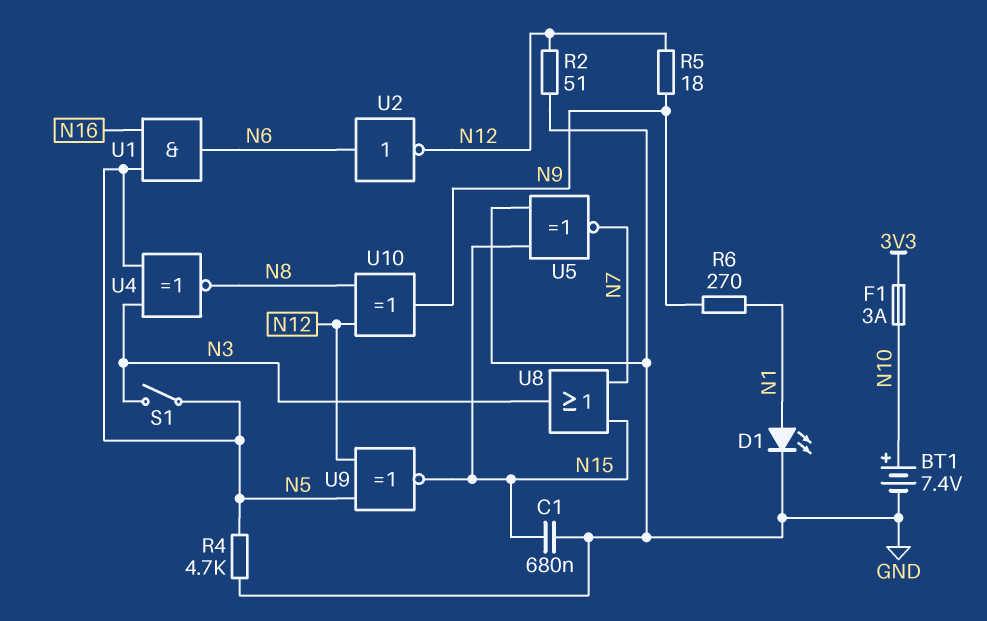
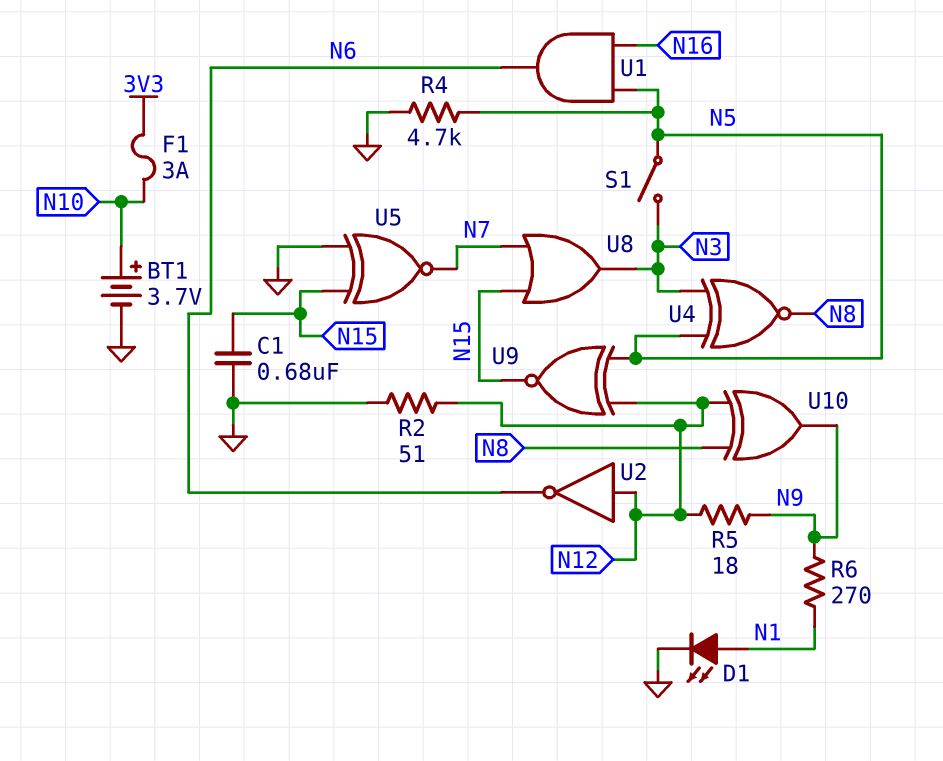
BT1: 7.4V (plus N10, minus GND) -> 3.7V (plus N10, minus GND)
U2: NOT (in N6, out N12) -> NOT (in N12, out N6)

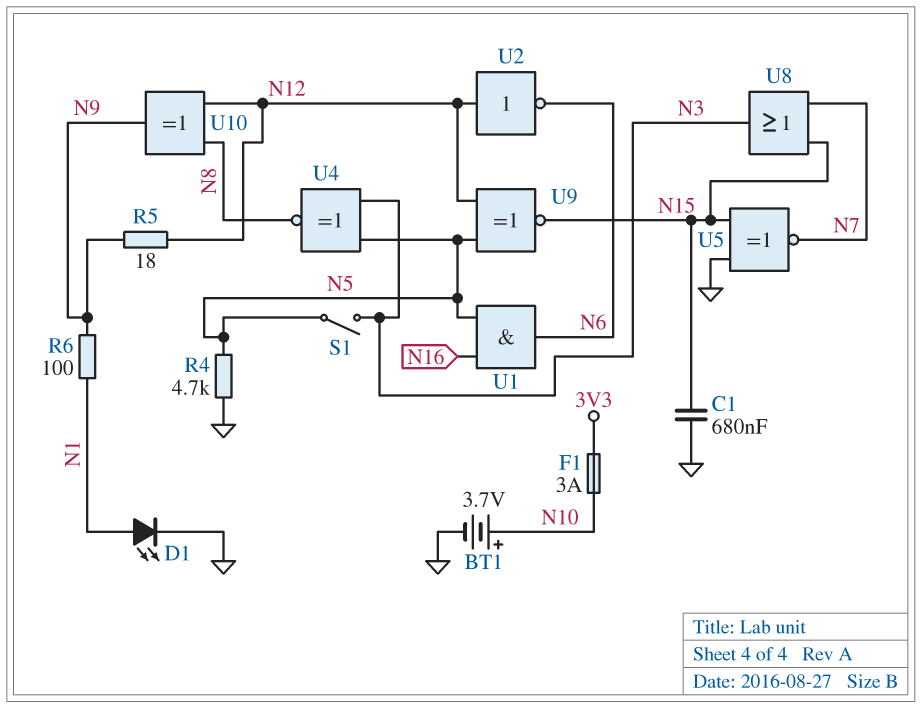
R2: 51 (GND, N12) -> none
R6: 270 (N1, N9) -> 100 (N1, N9)

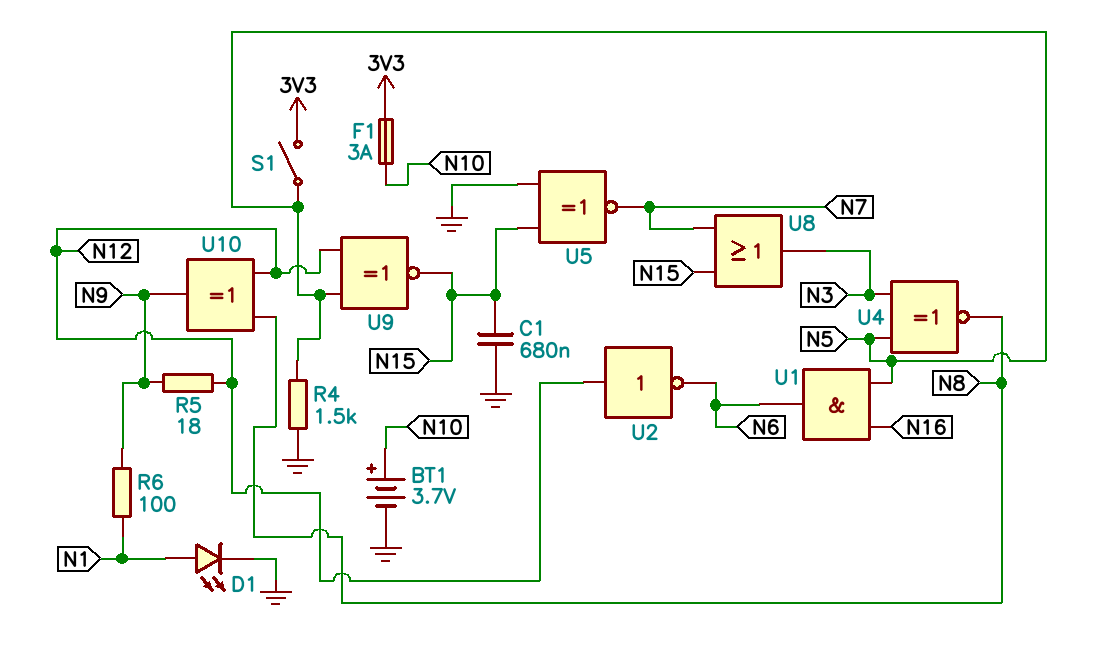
R4: 4.7k (GND, N5) -> 1.5k (GND, N5)
S1: switch (N3, N5) -> switch (3V3, N5)

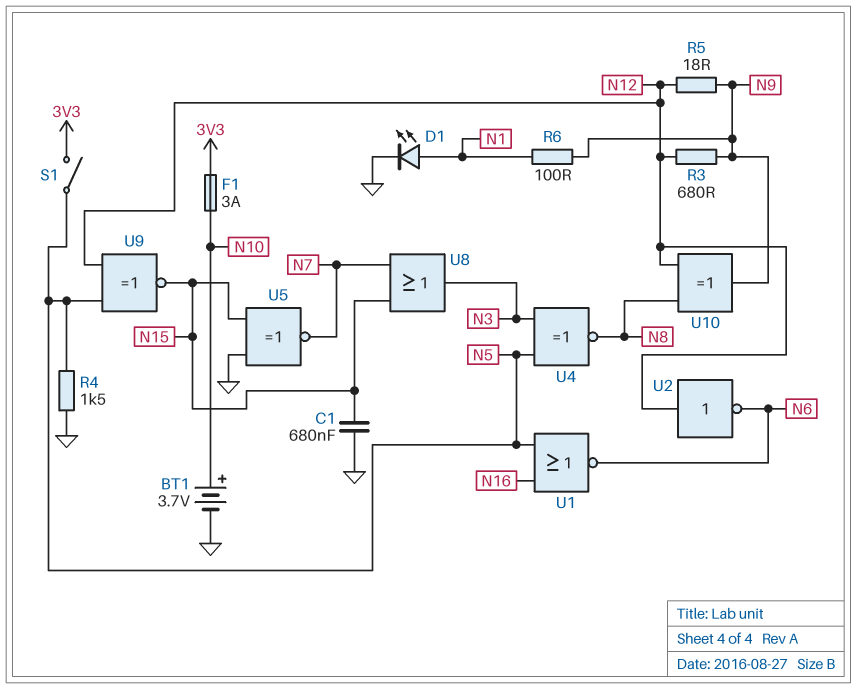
R3: none -> 680 (N9, N12)
U1: AND (in N5, in N16, out N6) -> NOR (in N5, in N16, out N6)

